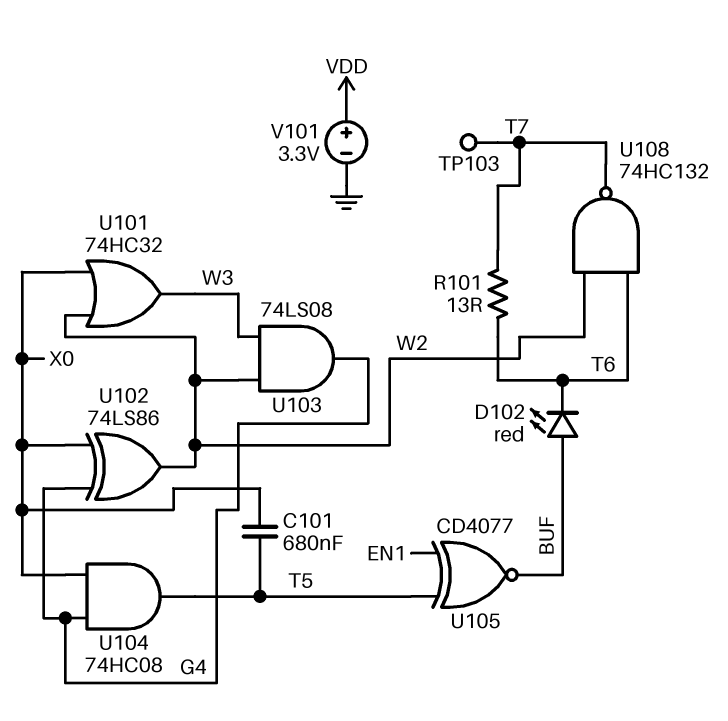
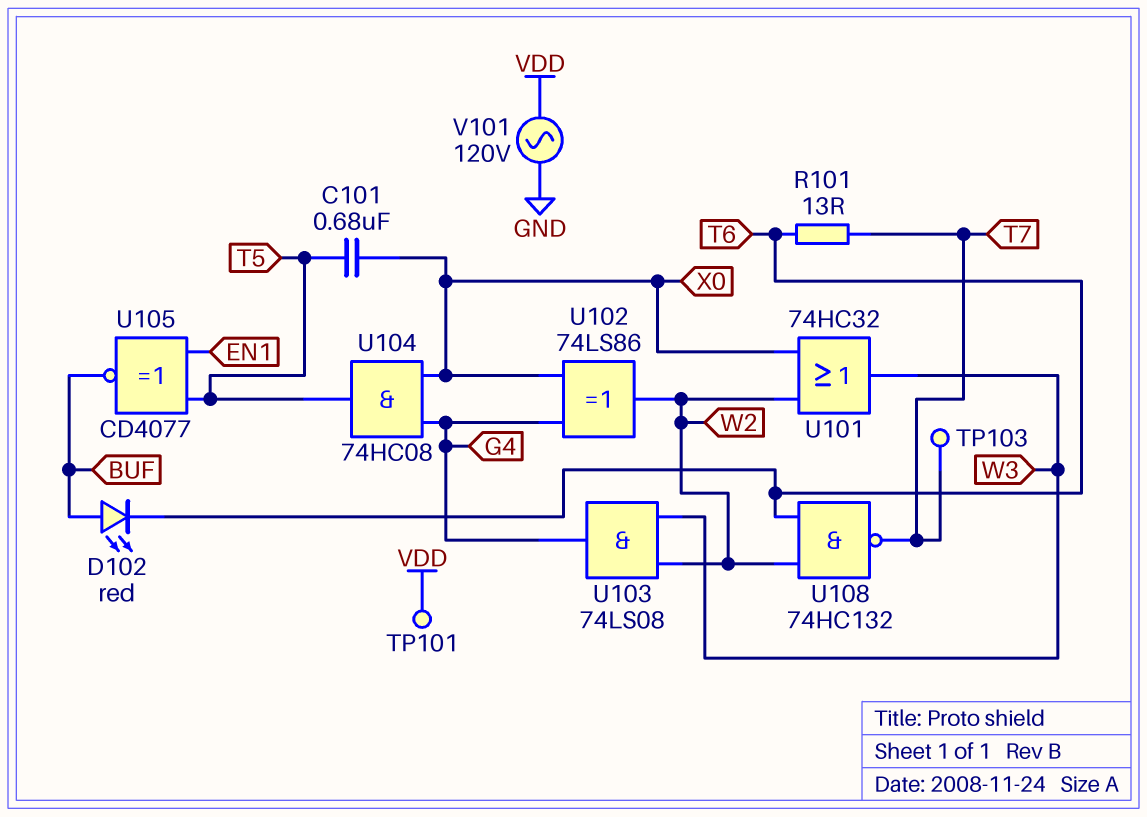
TP101: none -> test point (VDD)
V101: 3.3V (plus VDD, minus GND) -> AC 120V (GND, VDD)

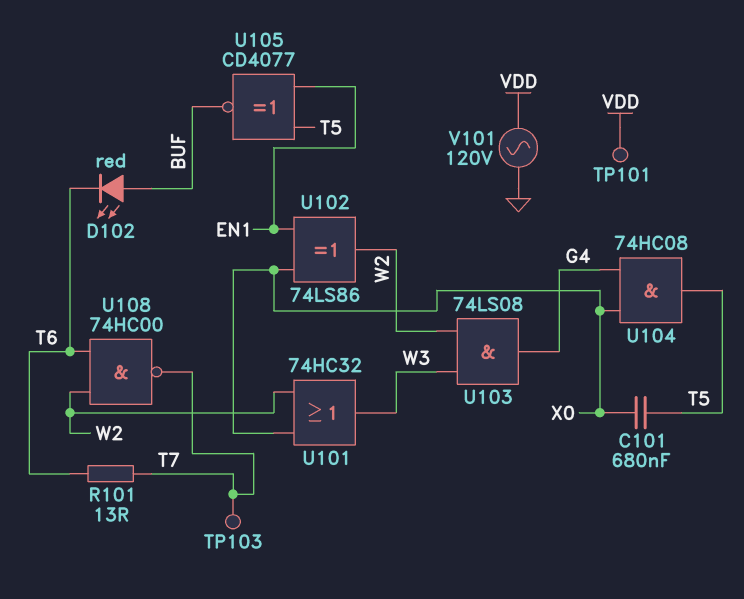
U102: XOR 74LS86 (in G4, in X0, out W2) -> XOR 74LS86 (in EN1, in X0, out W2)
U108: NAND 74HC132 (in T6, in W2, out T7) -> NAND 74HC00 (in T6, in W2, out T7)

